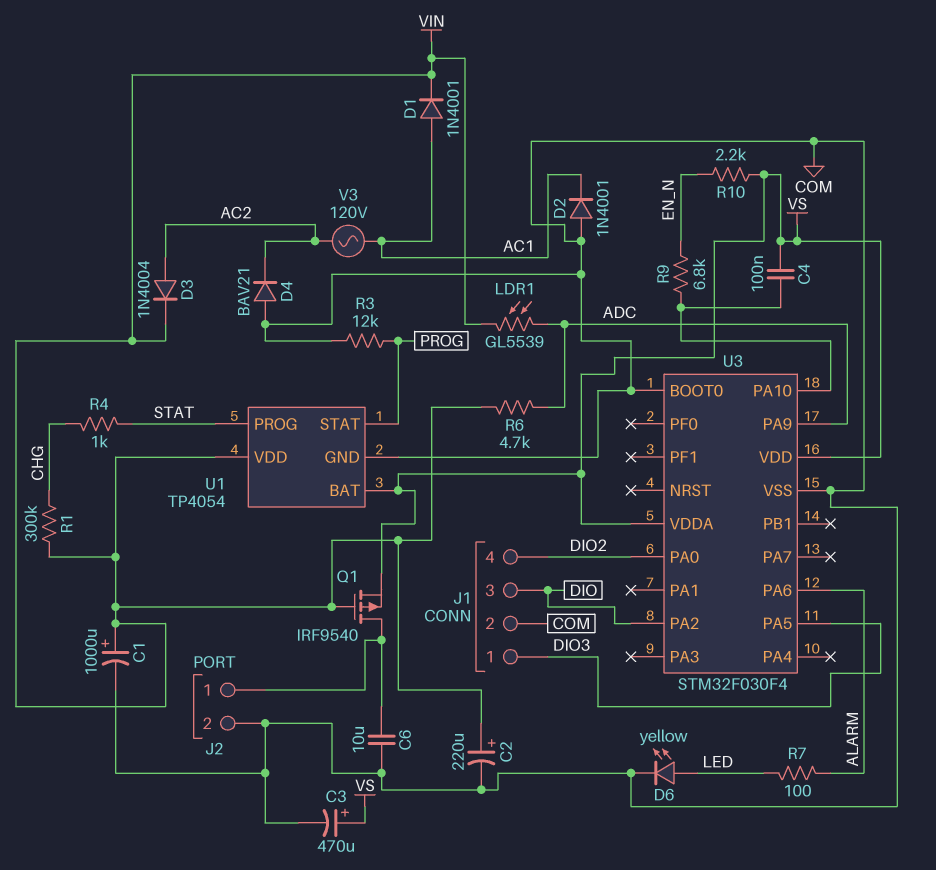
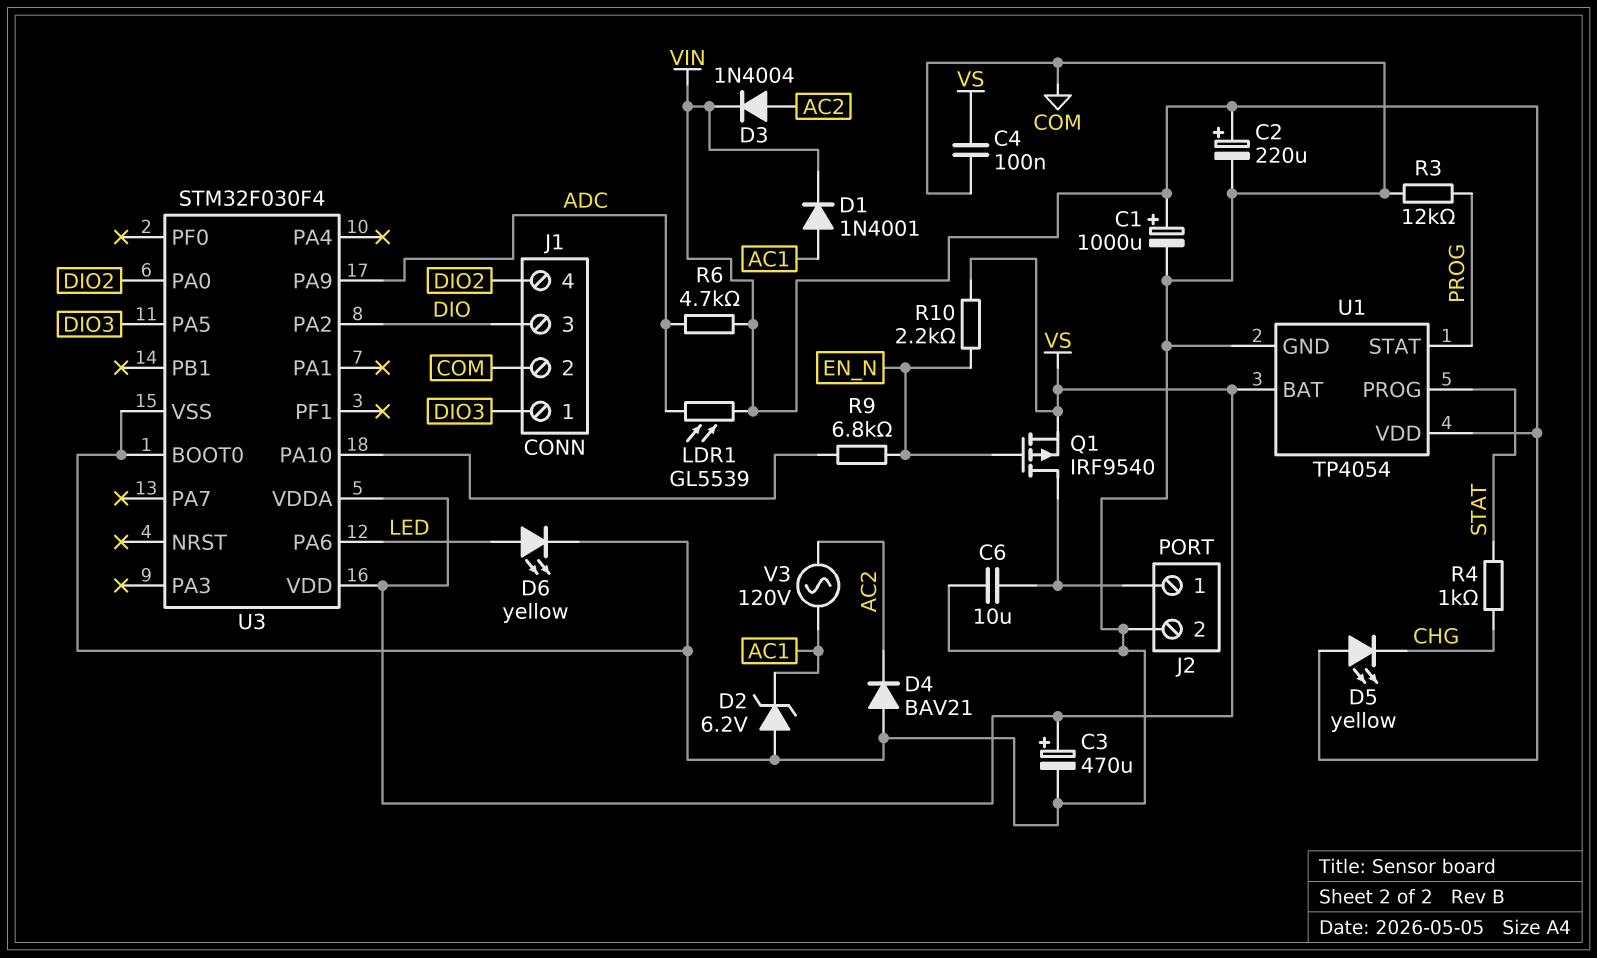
C4: 100nF (U3/PA10, VS) -> 100nF (COM, VS)
D2: diode 1N4001 (A COM, K AC1) -> zener 6.2V (A COM, K AC1)
D5: none -> LED yellow (A VIN, K CHG)
Q1: PMOS IRF9540 (G VIN, D J2/1, S VS) -> PMOS IRF9540 (G EN_N, D J2/1, S VS)
R1: 300k (CHG, VIN) -> none
R7: 100 (ALARM, LED) -> none
U3 pin PA6: ALARM -> LED

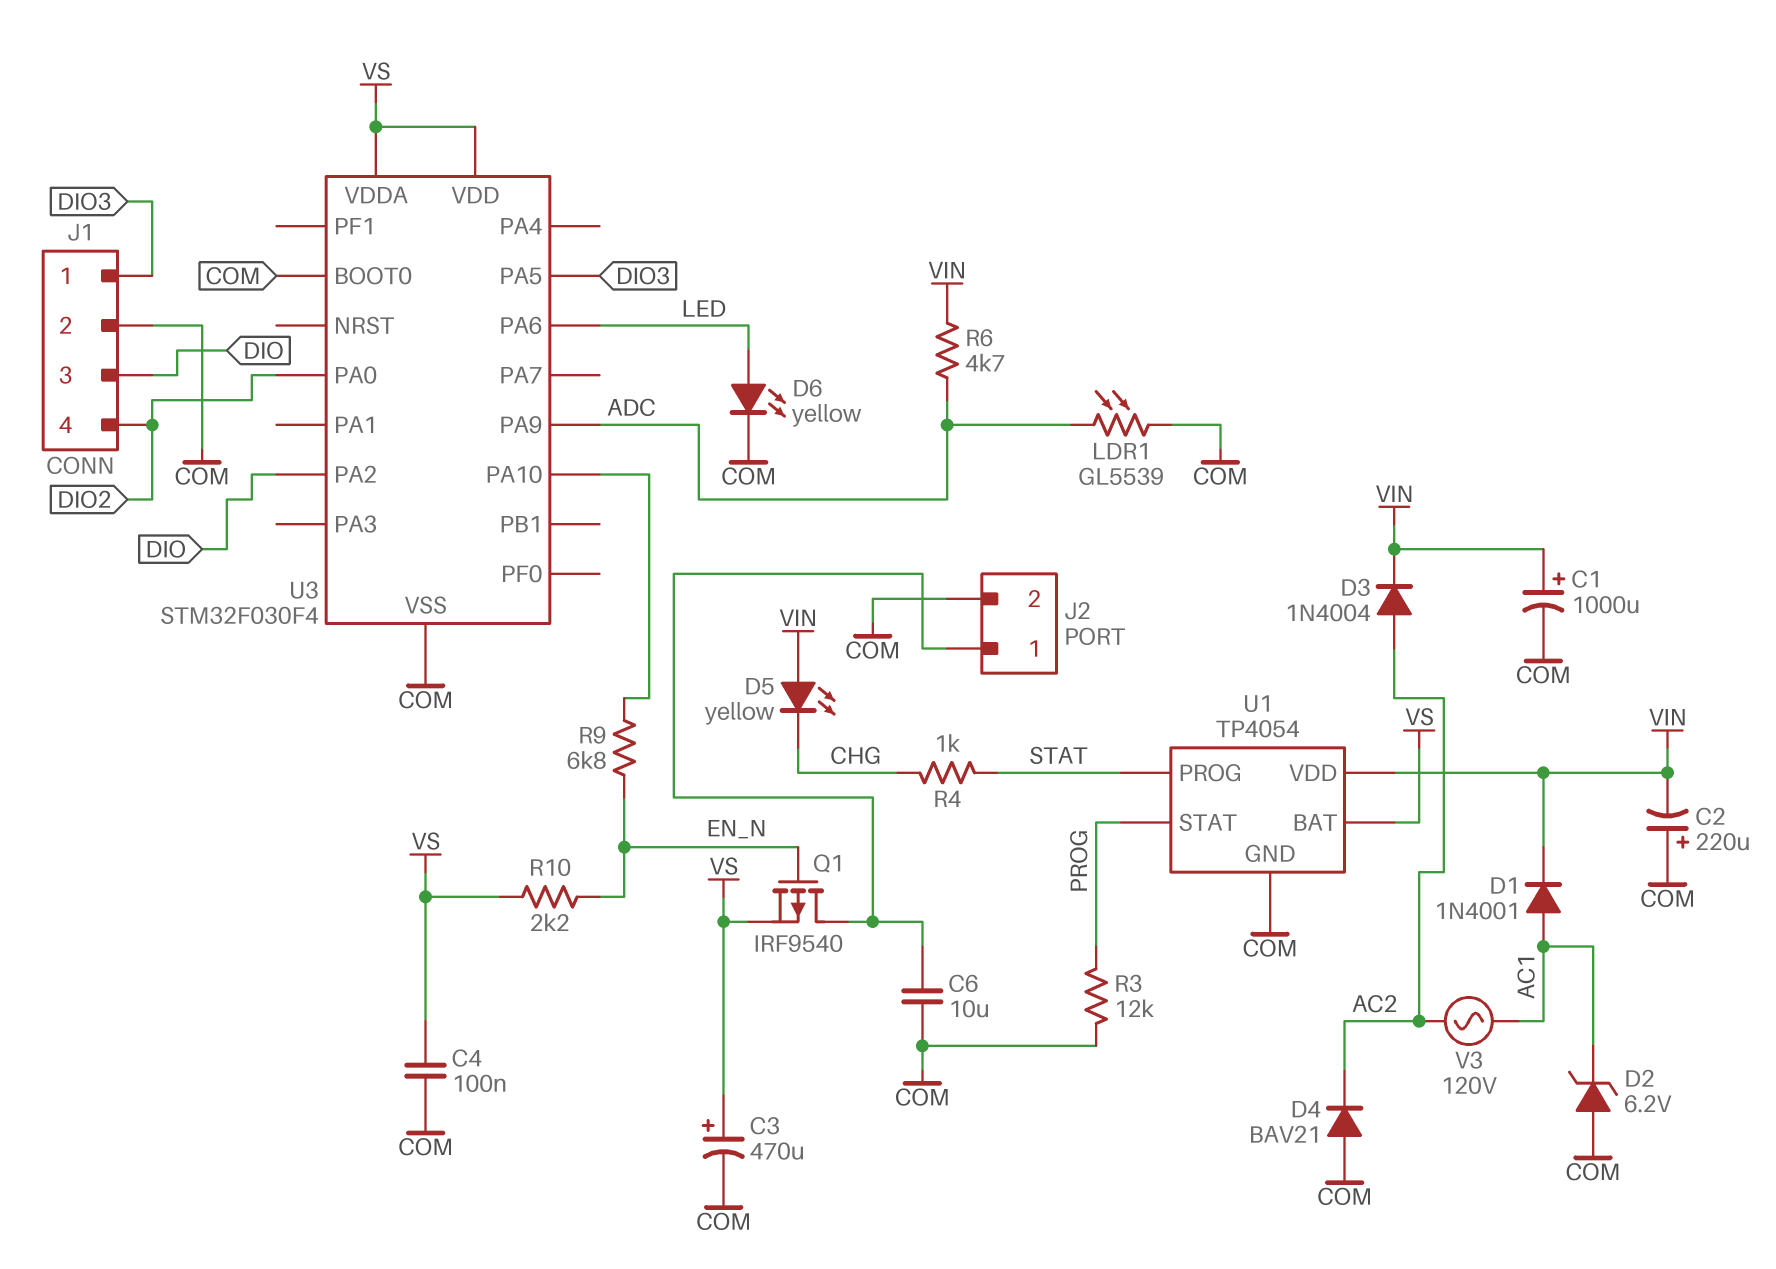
C2: 220uF (plus VIN, minus COM) -> 220uF (plus COM, minus VIN)
LDR1: GL5539 (ADC, VIN) -> GL5539 (ADC, COM)

